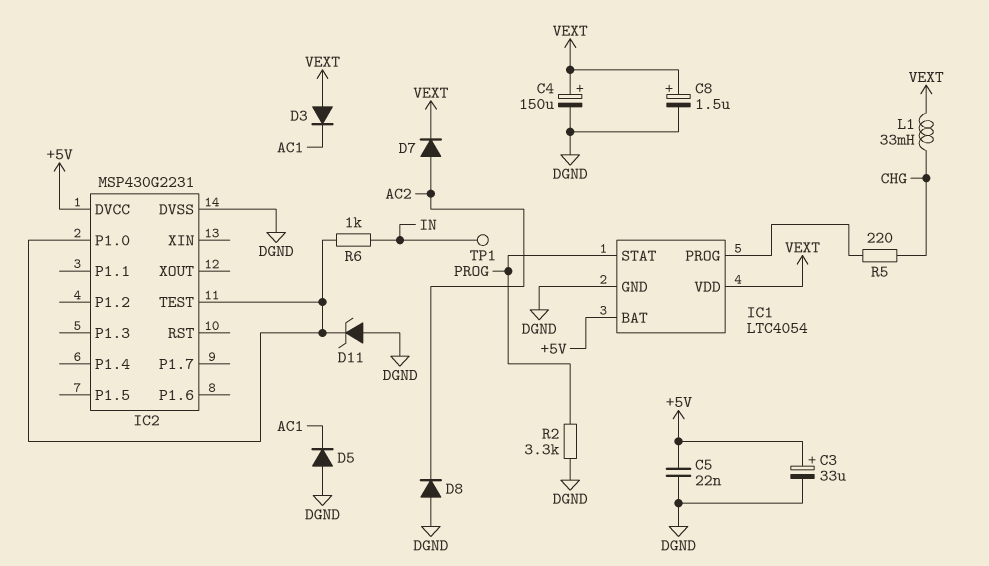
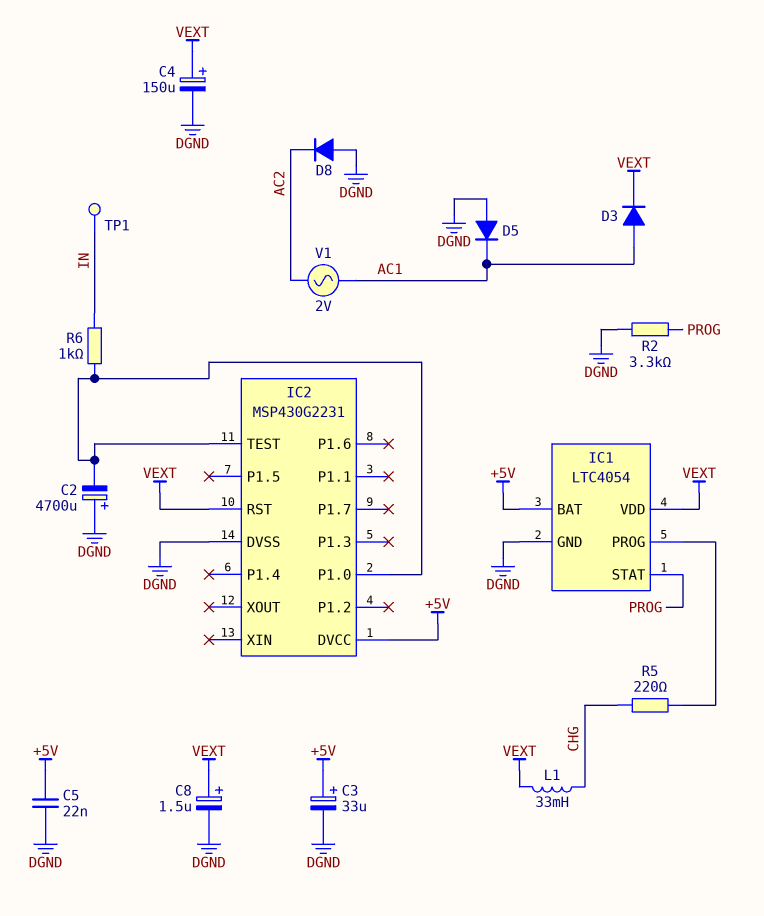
C2: none -> 4700uF (plus DGND, minus IC2/P1.0)
D3: diode (A VEXT, K AC1) -> diode (A AC1, K VEXT)
D7: diode (A AC2, K VEXT) -> none
D11: zener (A DGND, K IC2/P1.0) -> none
IC2 pin RST: none -> VEXT
V1: none -> AC 2V (AC1, AC2)

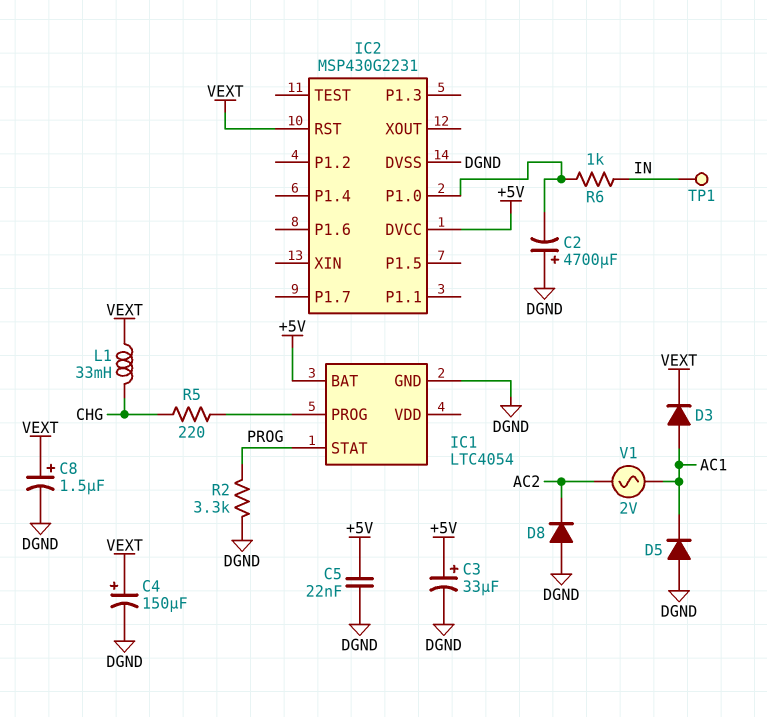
IC1 pin VDD: VEXT -> none
IC2 pin TEST: IC2/P1.0 -> none

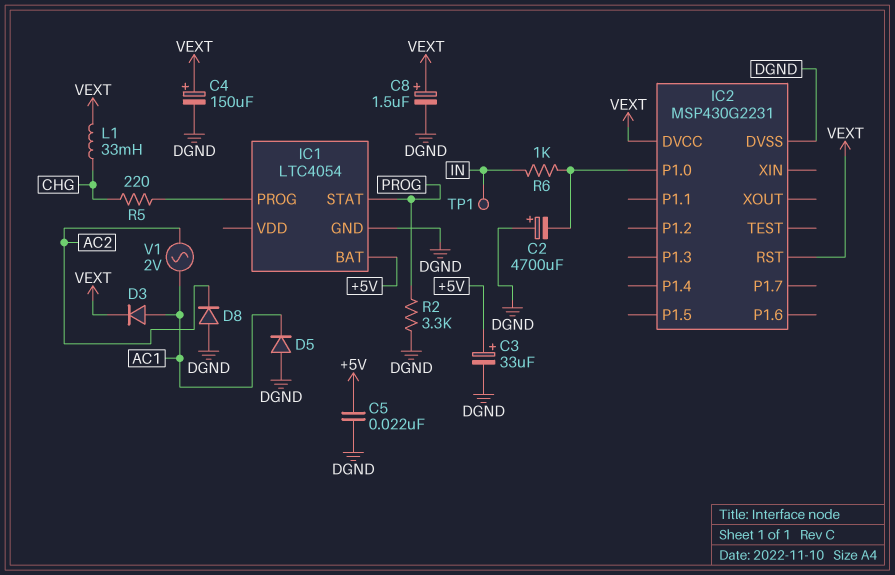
IC2 pin DVCC: +5V -> VEXT

